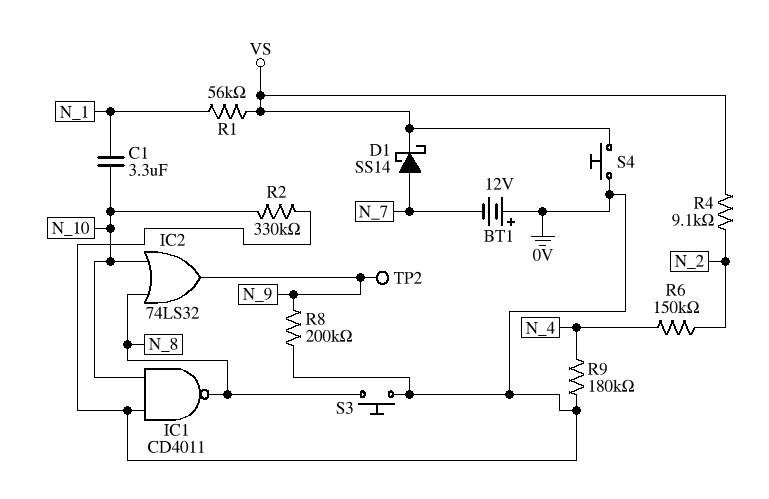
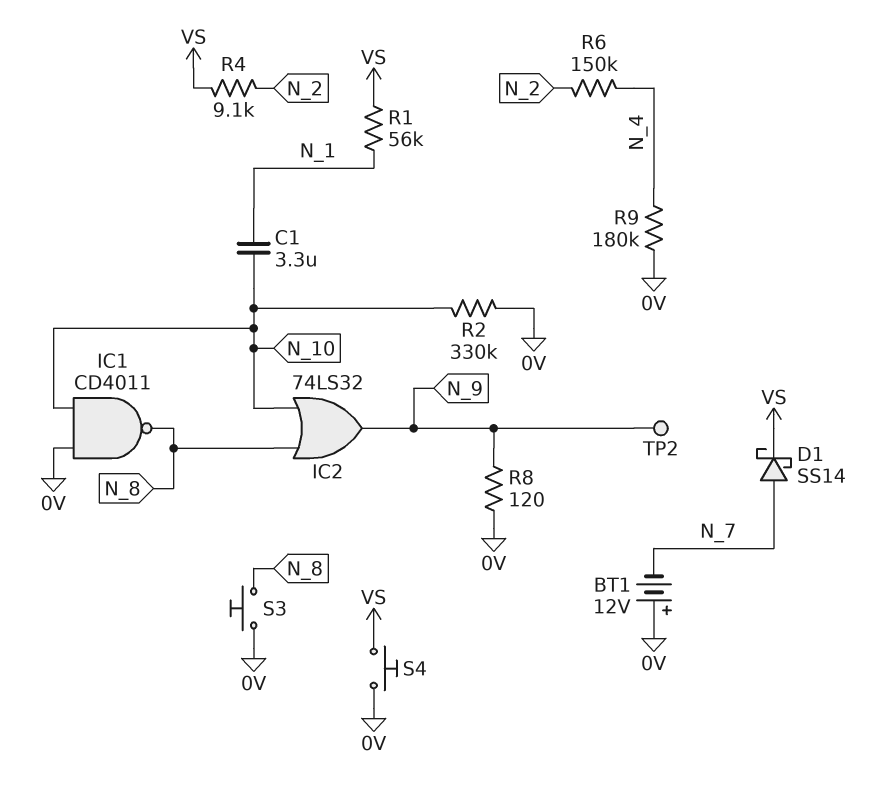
R8: 200k (0V, N_9) -> 120 (0V, N_9)

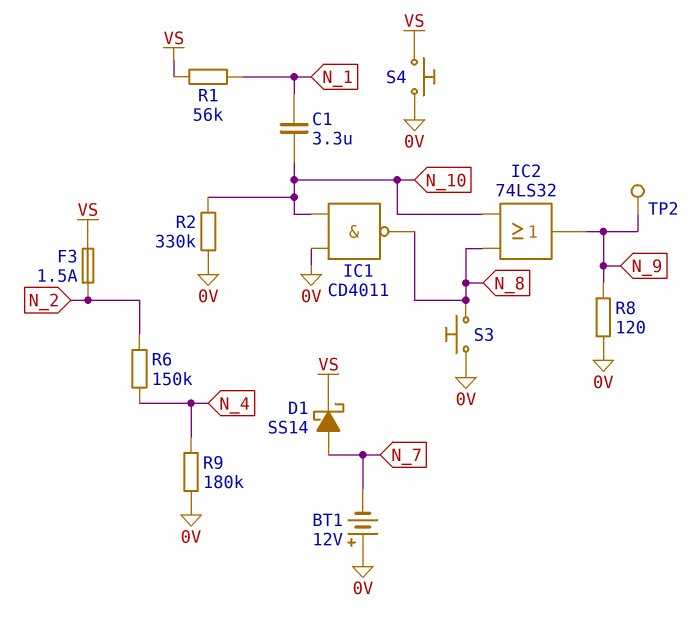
F3: none -> 1.5A (N_2, VS)
R4: 9.1k (N_2, VS) -> none

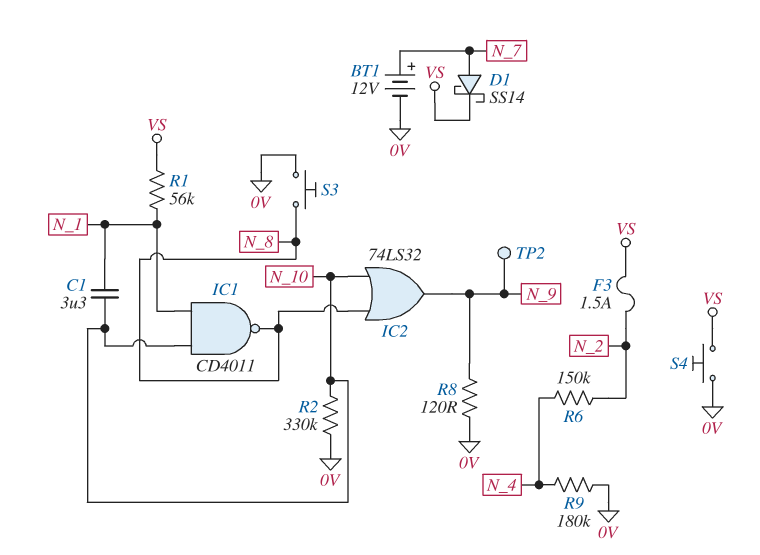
BT1: 12V (plus 0V, minus N_7) -> 12V (plus N_7, minus 0V)
IC1: NAND CD4011 (in 0V, in N_10, out N_8) -> NAND CD4011 (in N_1, in N_10, out N_8)

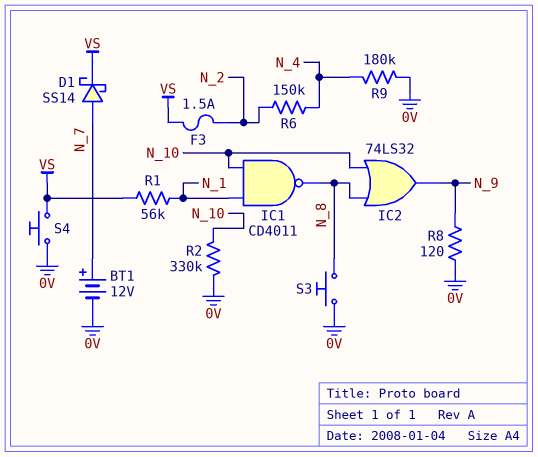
C1: 3.3uF (N_1, N_10) -> none
TP2: test point (N_9) -> none

